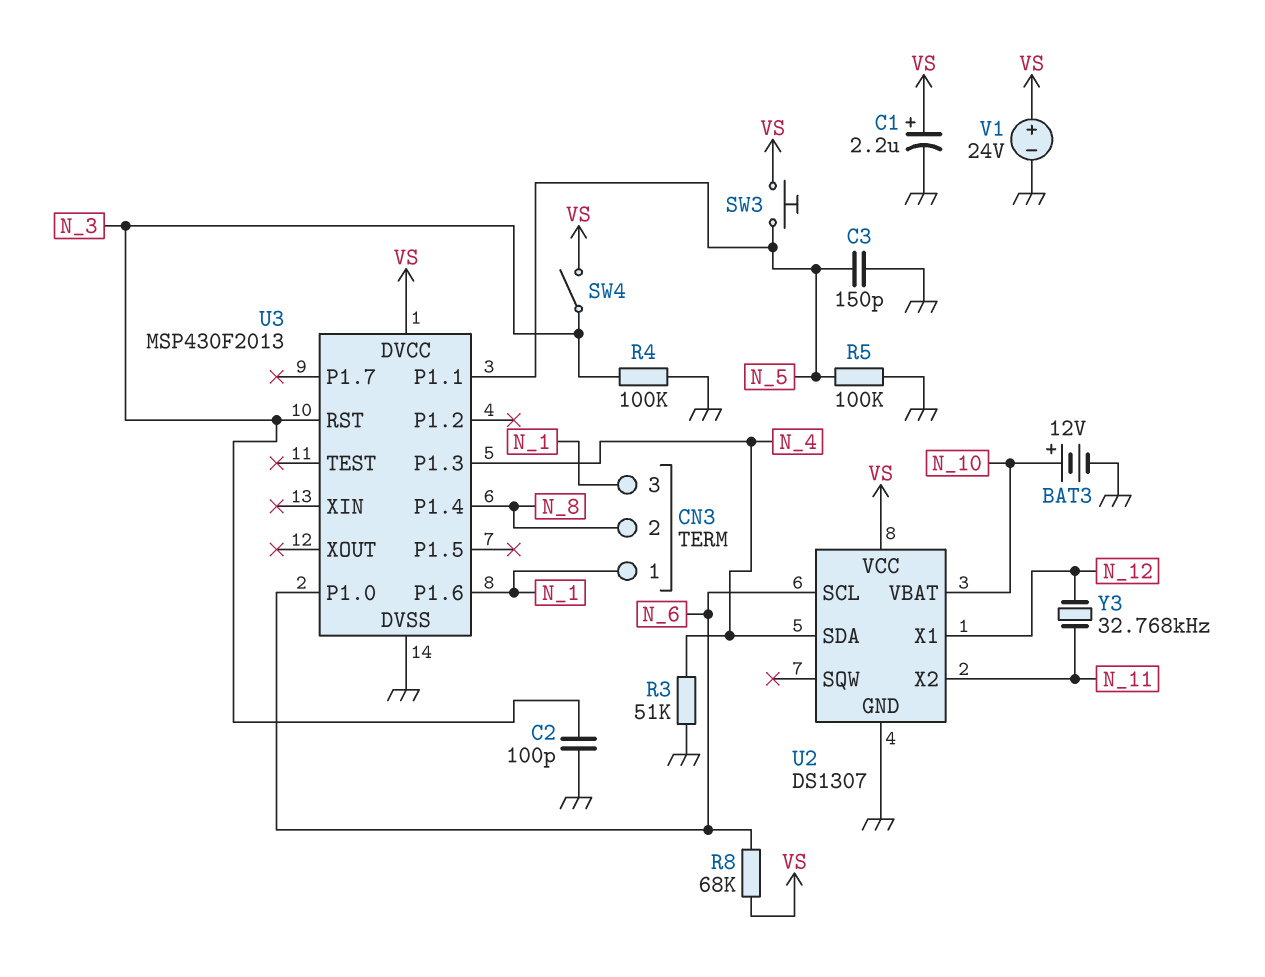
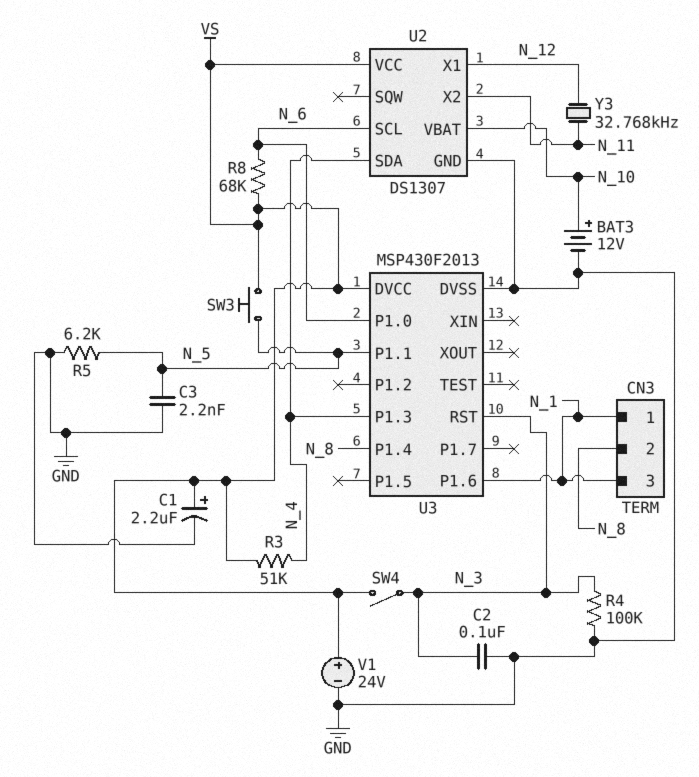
C2: 100pF (GND, N_3) -> 100nF (GND, N_3)
C3: 150pF (GND, N_5) -> 2.2nF (GND, N_5)
R3: 51k (GND, N_4) -> 51k (N_4, VS)
R5: 100k (GND, N_5) -> 6.2k (GND, N_5)

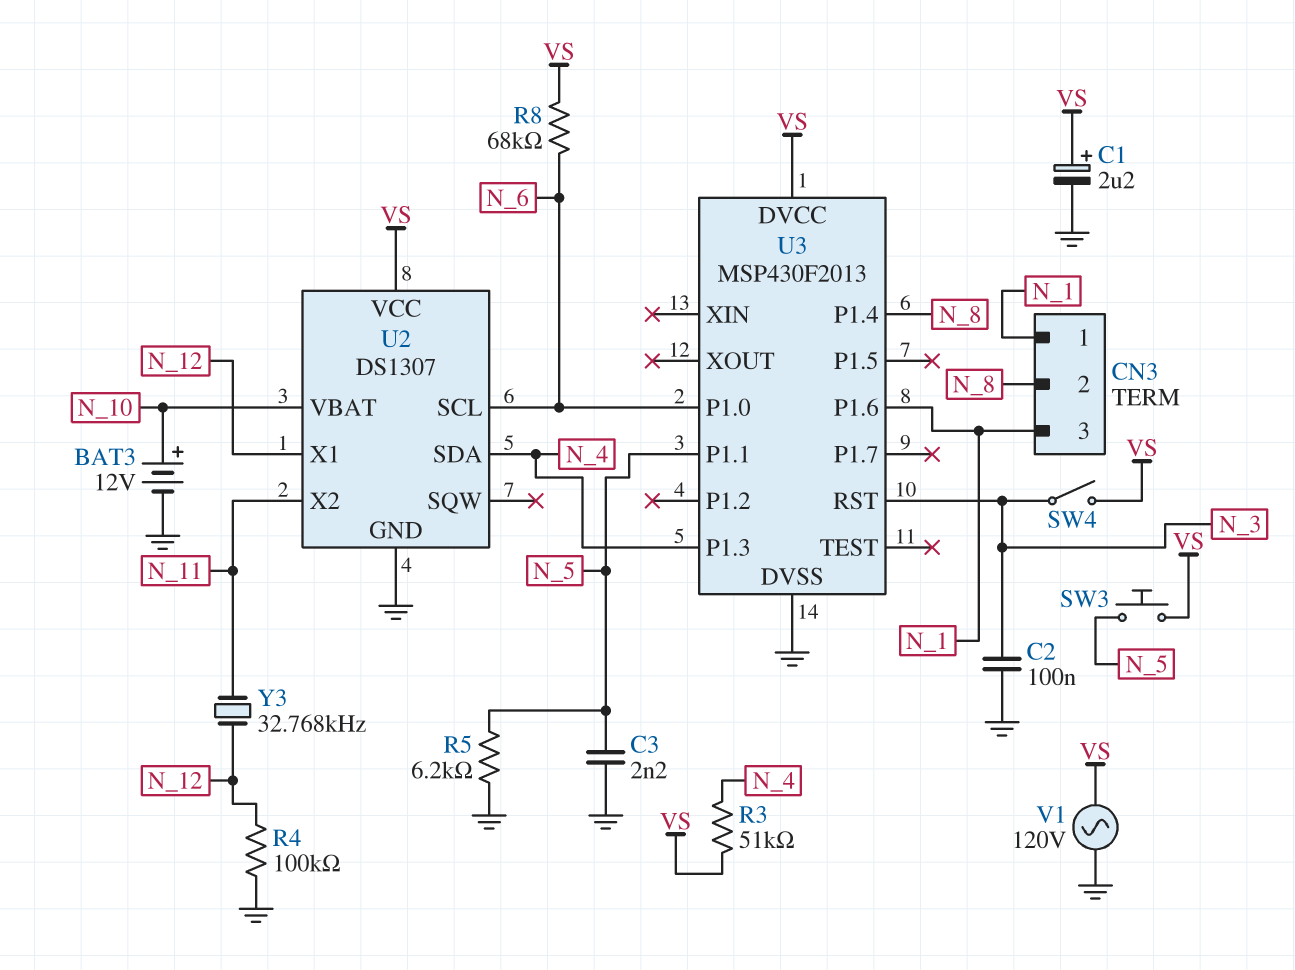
R4: 100k (GND, N_3) -> 100k (GND, N_12)
V1: 24V (plus VS, minus GND) -> AC 120V (GND, VS)

